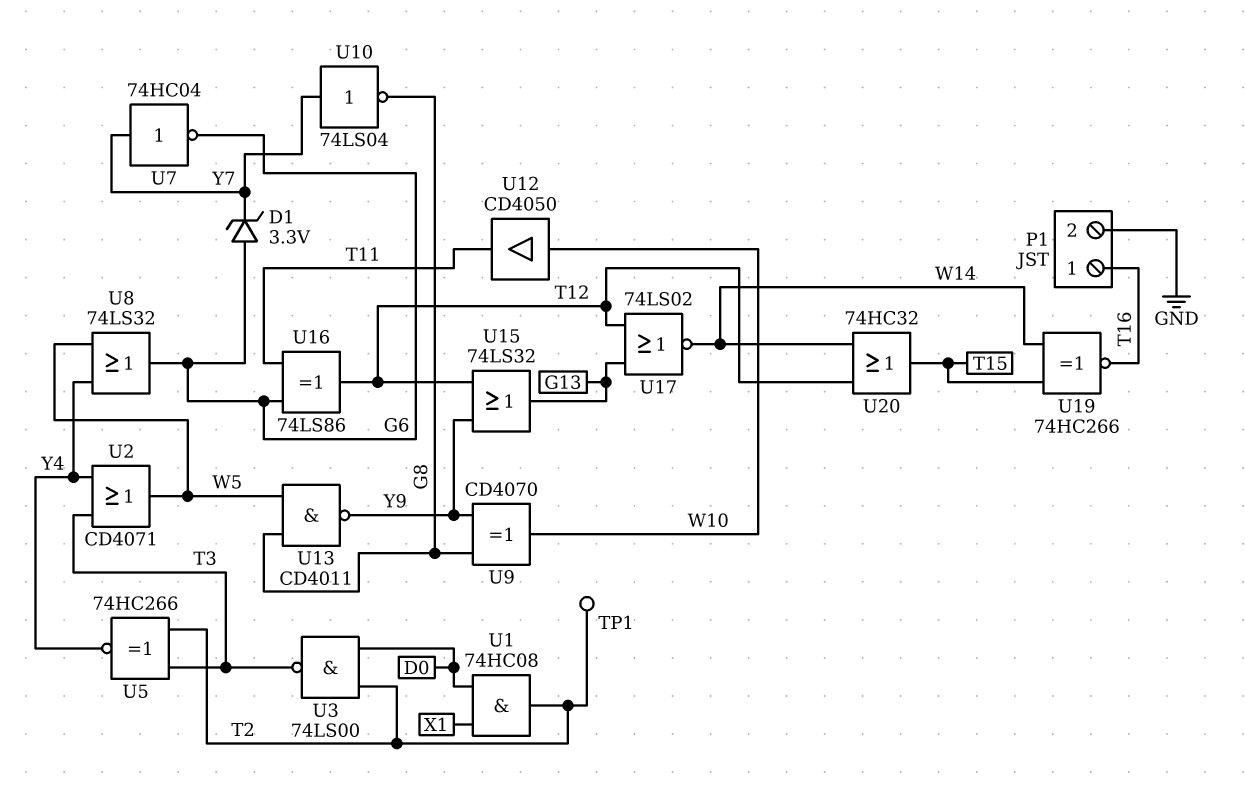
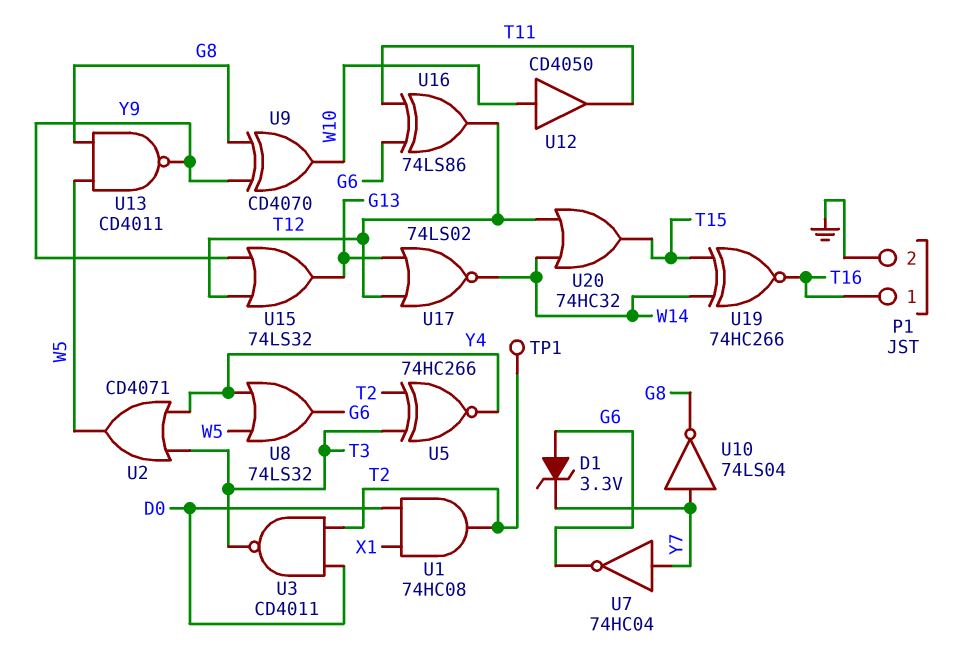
U3: NAND 74LS00 (in D0, in T2, out T3) -> NAND CD4011 (in D0, in T2, out T3)

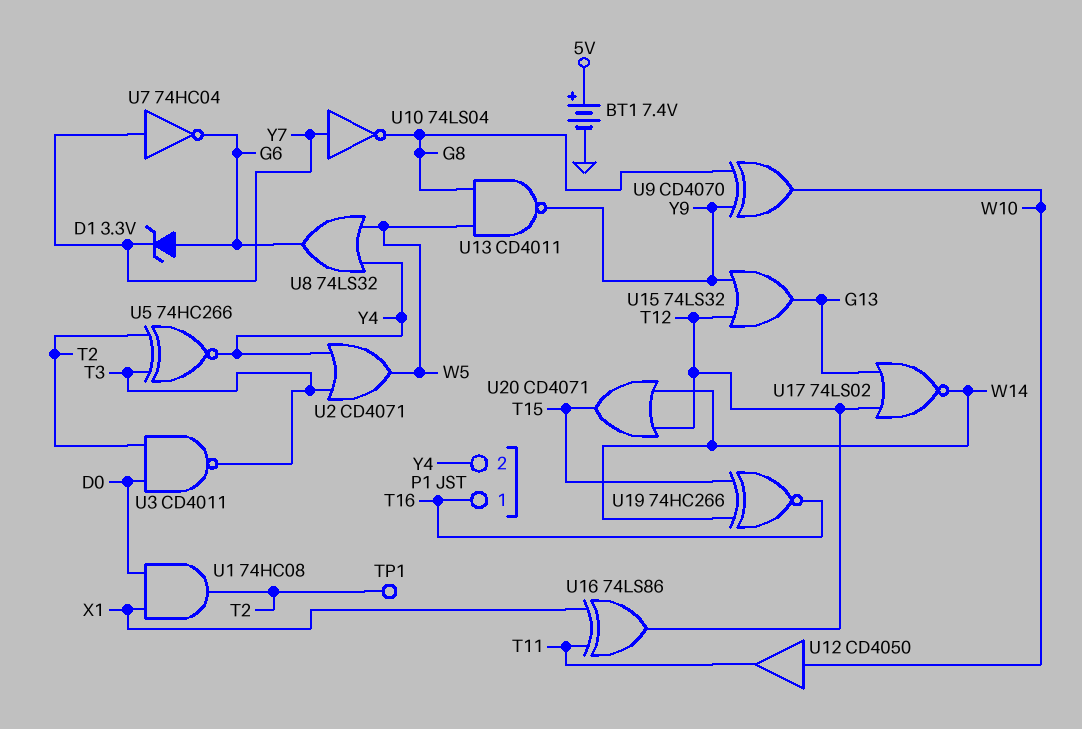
BT1: none -> 7.4V (plus 5V, minus GND)
P1 pin 2: GND -> Y4
U16: XOR 74LS86 (in G6, in T11, out T12) -> XOR 74LS86 (in T11, in X1, out T12)
U20: OR 74HC32 (in T12, in W14, out T15) -> OR CD4071 (in T12, in W14, out T15)

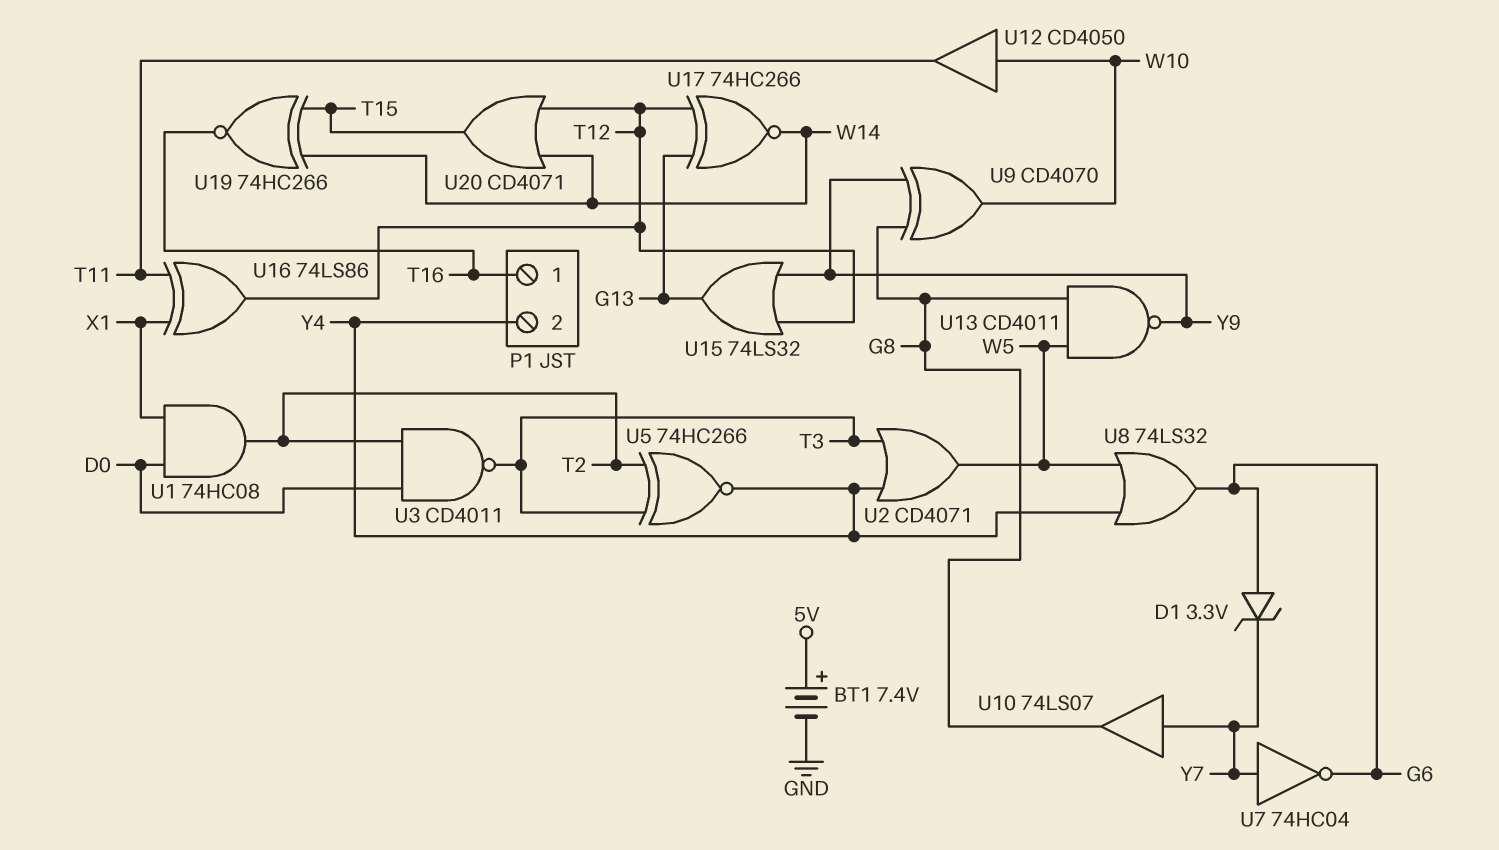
TP1: test point (T2) -> none
U10: NOT 74LS04 (in Y7, out G8) -> buffer 74LS07 (in Y7, out G8)
U17: NOR 74LS02 (in G13, in T12, out W14) -> XNOR 74HC266 (in G13, in T12, out W14)

